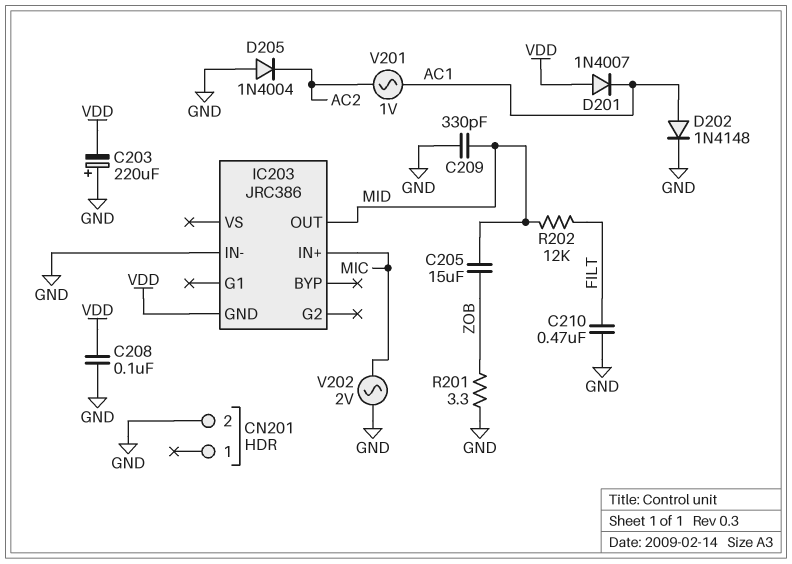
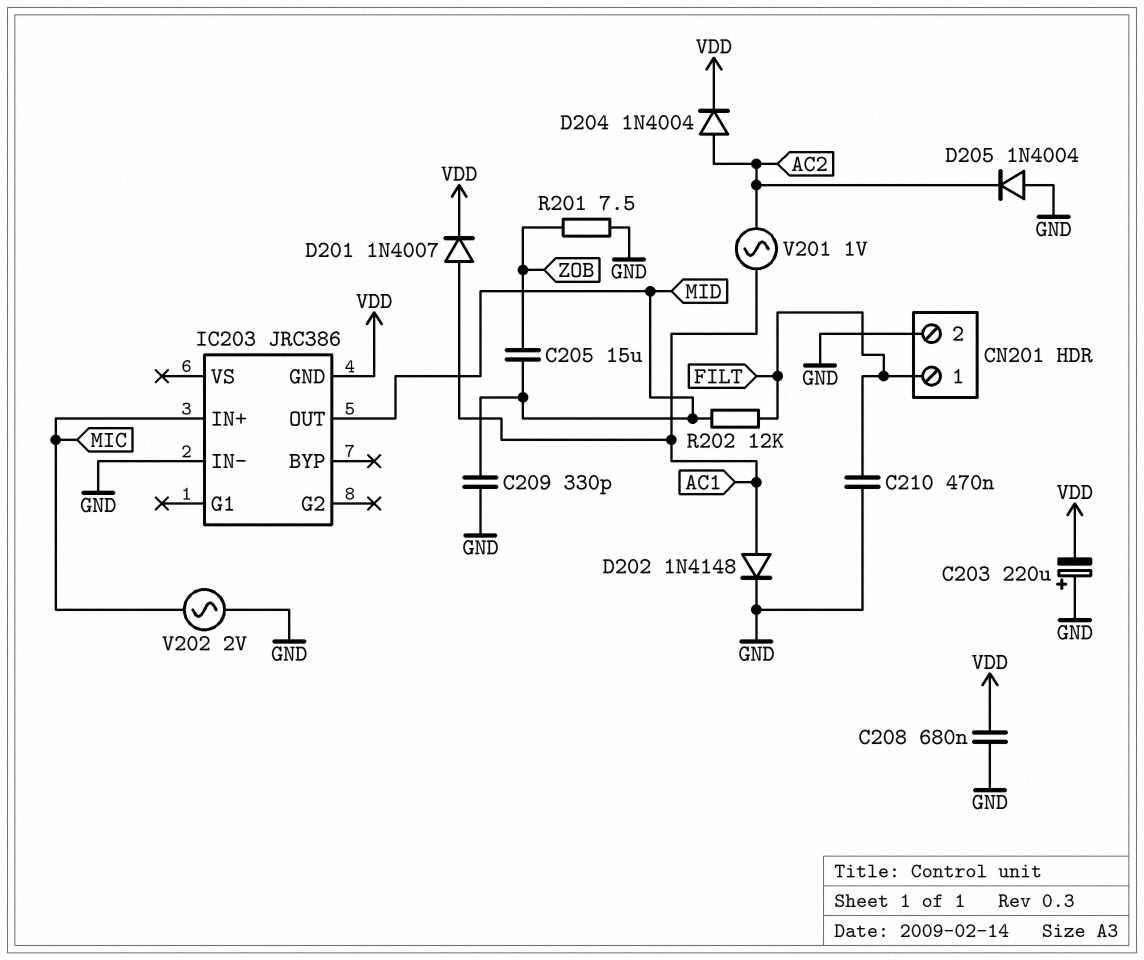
C208: 100nF (GND, VDD) -> 680nF (GND, VDD)
CN201 pin 1: none -> FILT
D201: diode 1N4007 (A VDD, K AC1) -> diode 1N4007 (A AC1, K VDD)
D204: none -> diode 1N4004 (A AC2, K VDD)
R201: 3.3 (GND, ZOB) -> 7.5 (GND, ZOB)

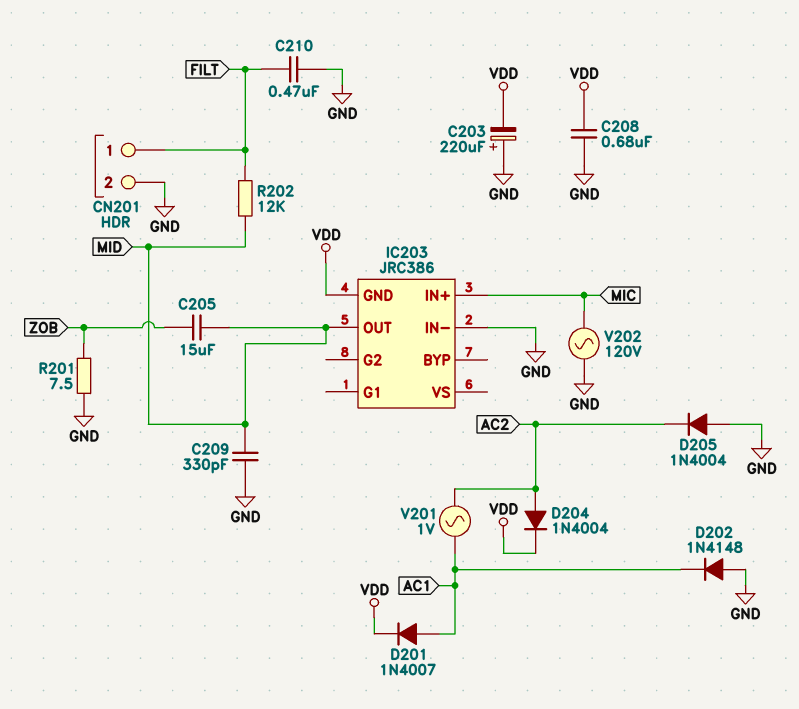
D202: diode 1N4148 (A AC1, K GND) -> diode 1N4148 (A GND, K AC1)
V202: AC 2V (GND, MIC) -> AC 120V (GND, MIC)

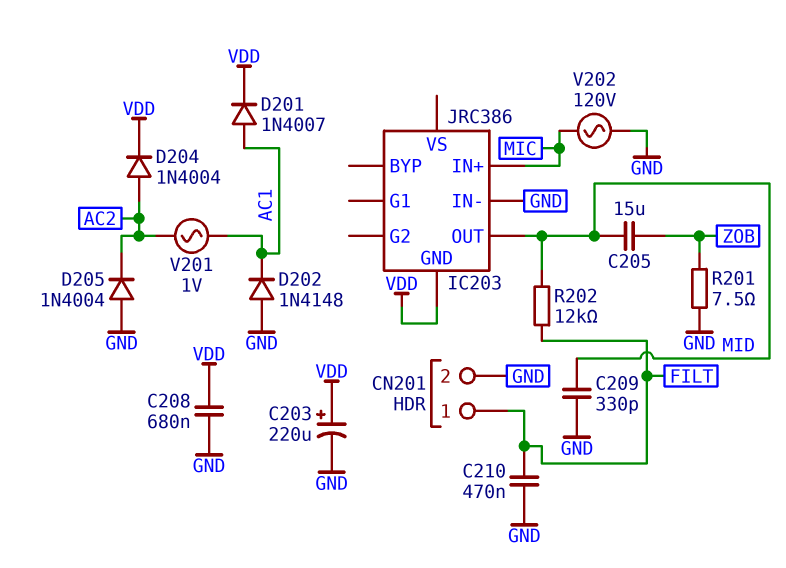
C203: 220uF (plus GND, minus VDD) -> 220uF (plus VDD, minus GND)

